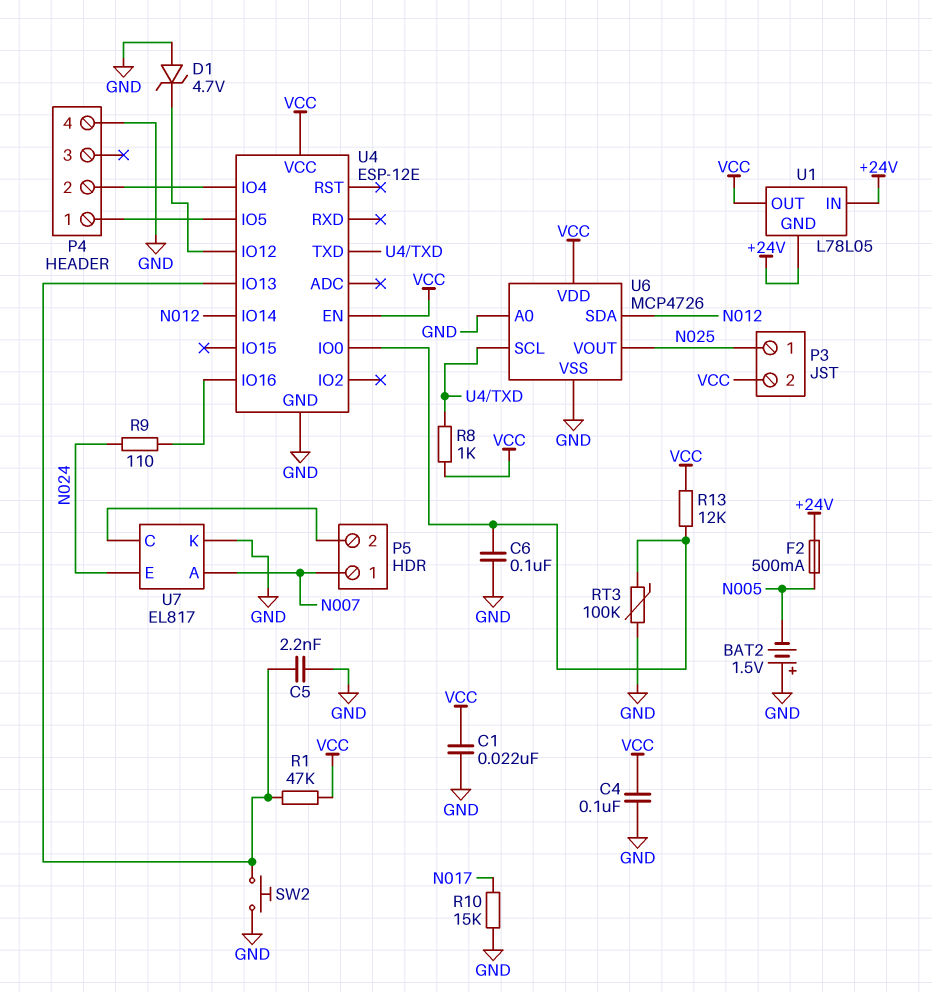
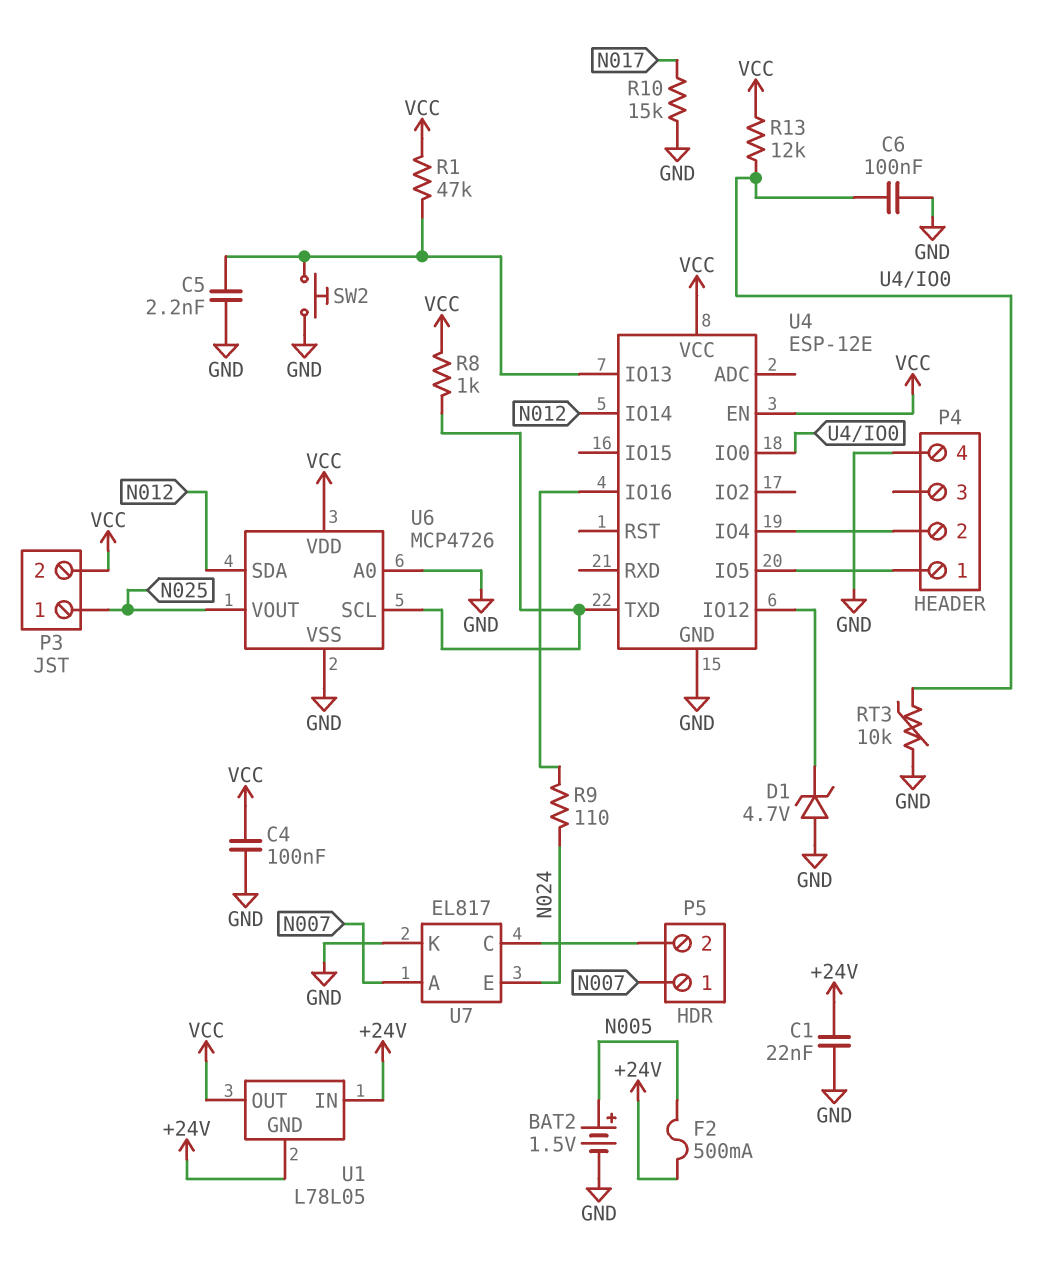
BAT2: 1.5V (plus GND, minus N005) -> 1.5V (plus N005, minus GND)
C1: 22nF (GND, VCC) -> 22nF (+24V, GND)
RT3: 100k (GND, U4/IO0) -> 10k (GND, U4/IO0)

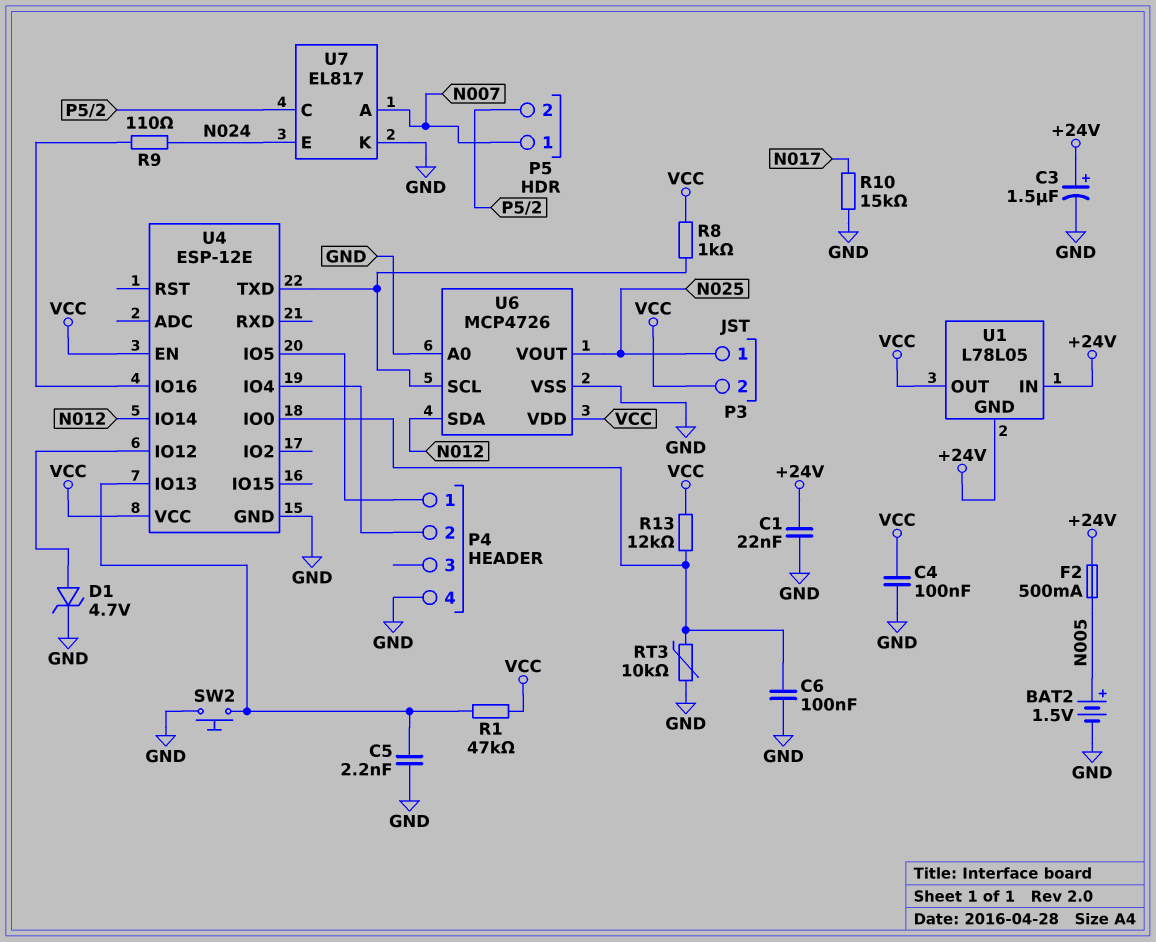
C3: none -> 1.5uF (plus +24V, minus GND)
D1: zener 4.7V (A GND, K U4/IO12) -> zener 4.7V (A U4/IO12, K GND)

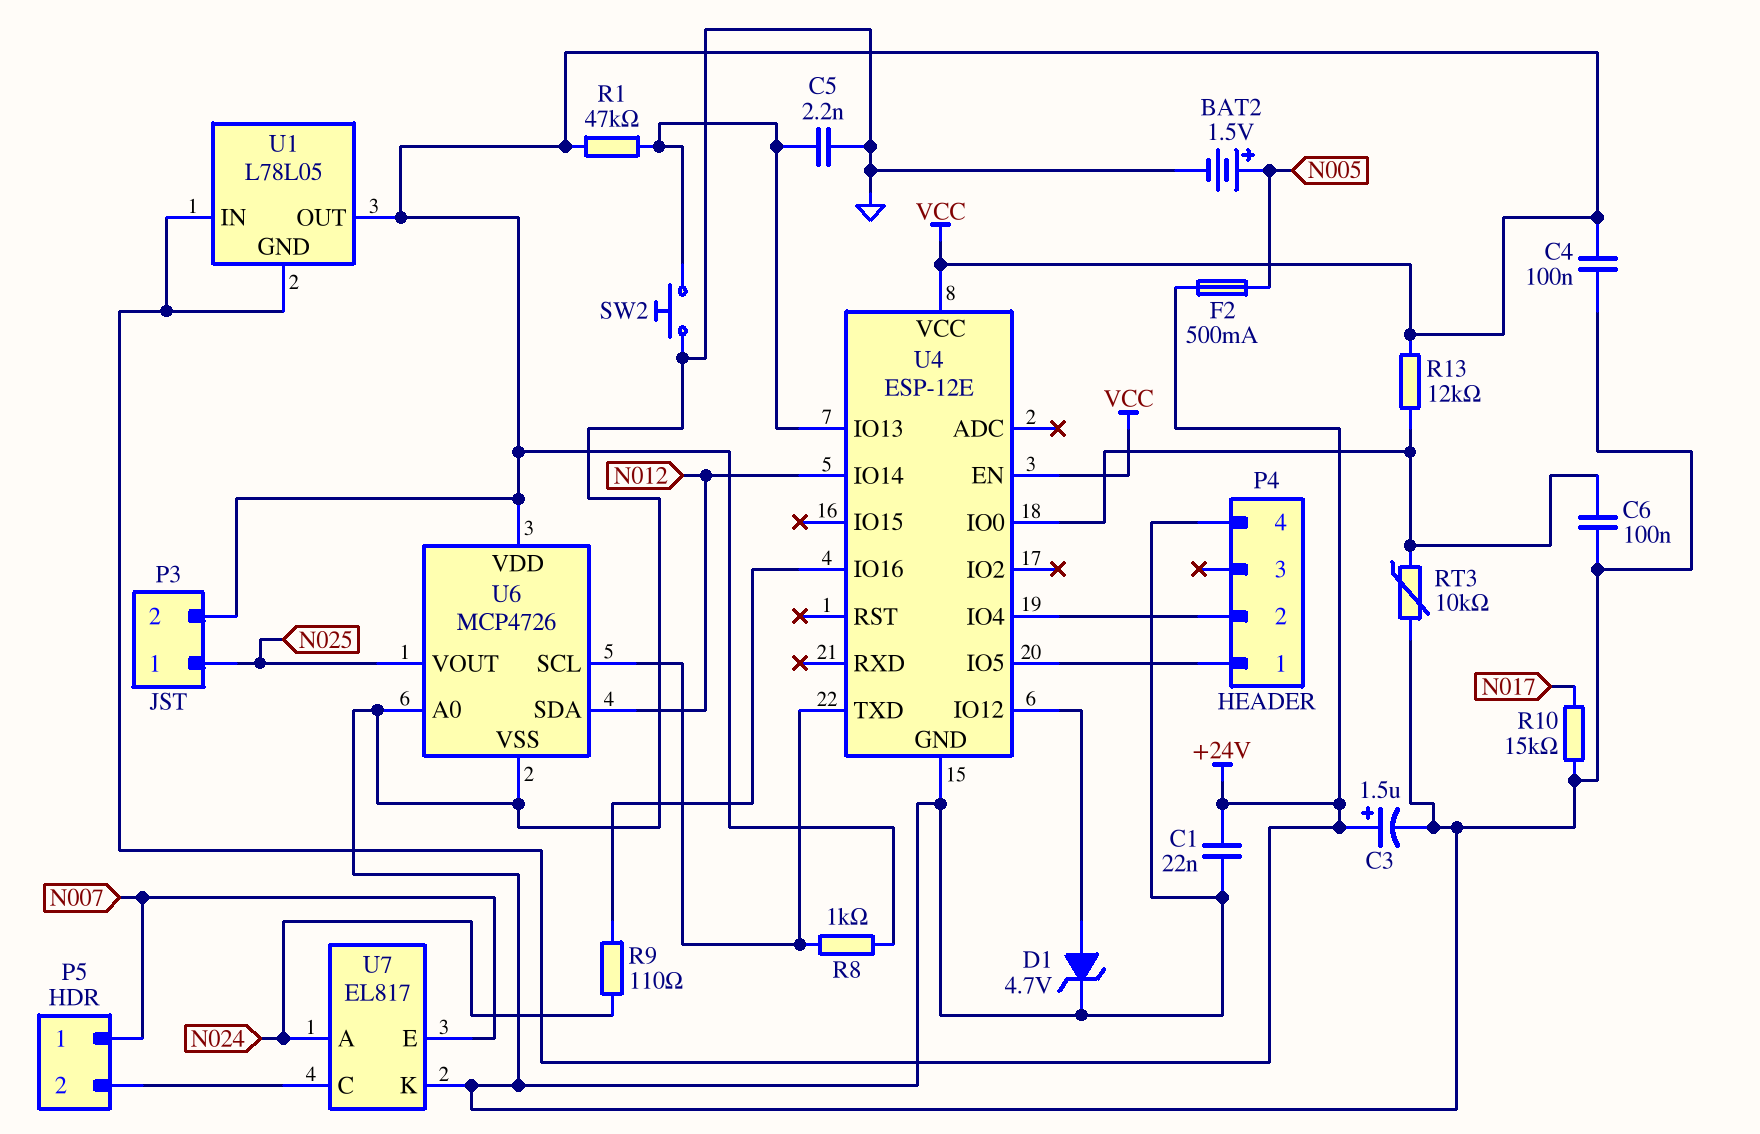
U7 pin A: N007 -> N024
U7 pin E: N024 -> N007

